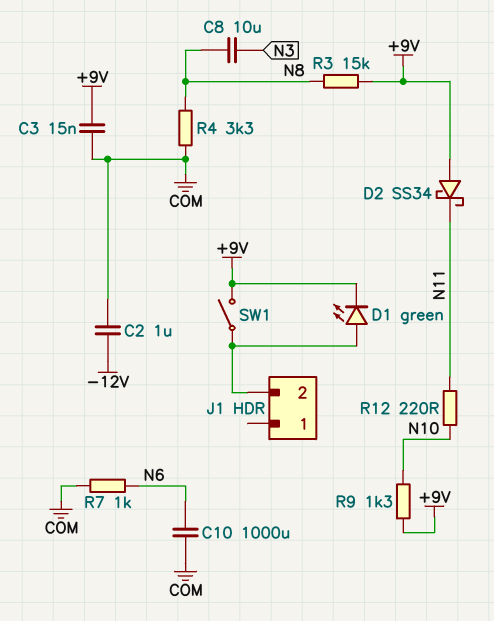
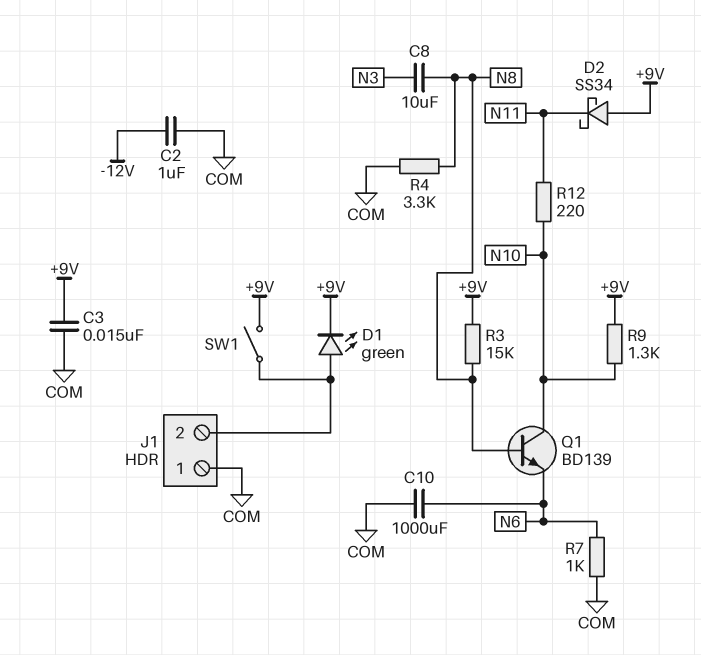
J1 pin 1: none -> COM
Q1: none -> NPN BD139 (B N8, C N10, E N6)

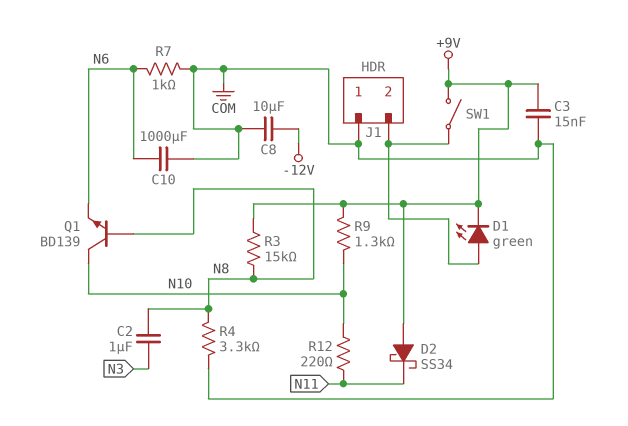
C2: 1uF (-12V, COM) -> 1uF (N3, N8)
C8: 10uF (N3, N8) -> 10uF (-12V, COM)

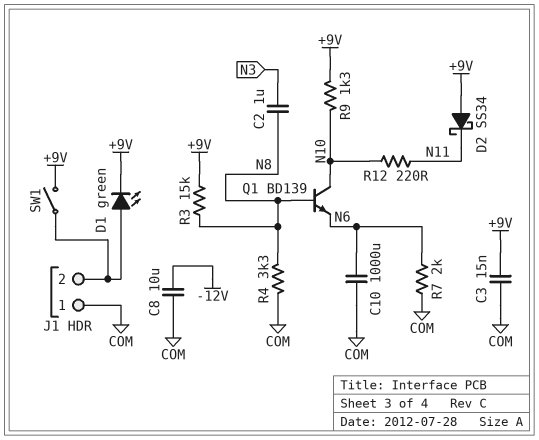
R7: 1k (COM, N6) -> 2k (COM, N6)

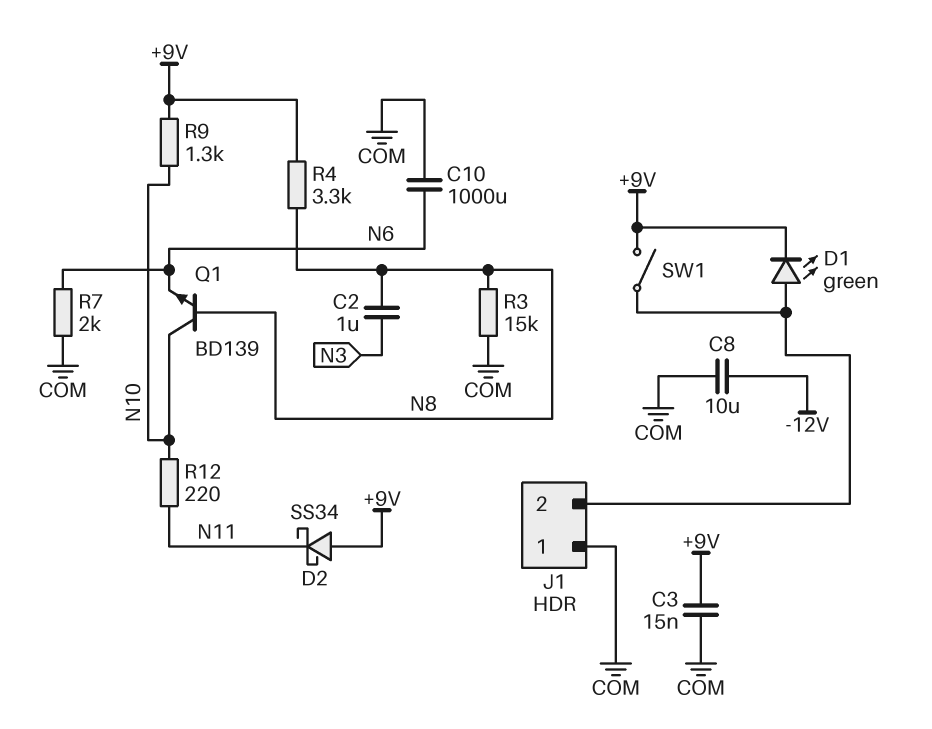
R3: 15k (+9V, N8) -> 15k (COM, N8)
R4: 3.3k (COM, N8) -> 3.3k (+9V, N8)

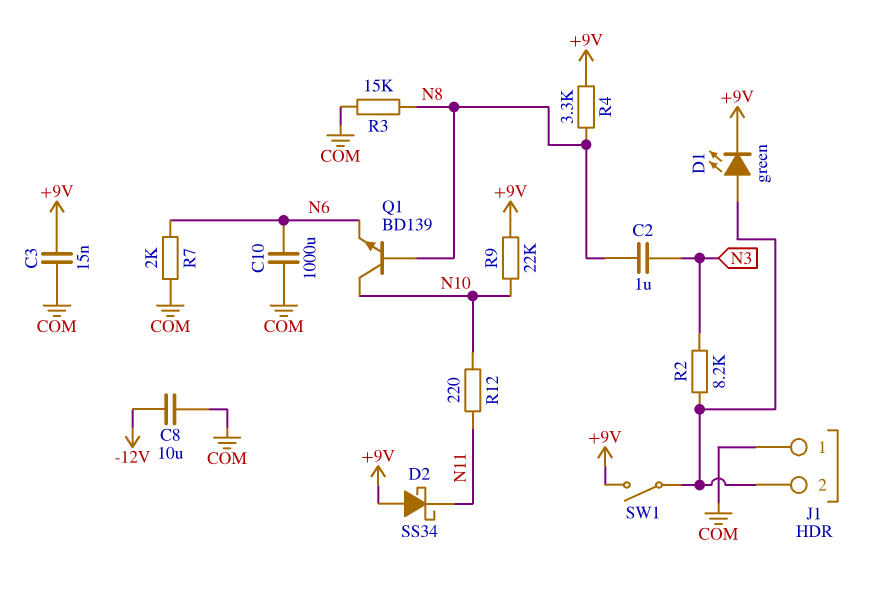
R2: none -> 8.2k (J1/2, N3)
R9: 1.3k (+9V, N10) -> 22k (+9V, N10)

